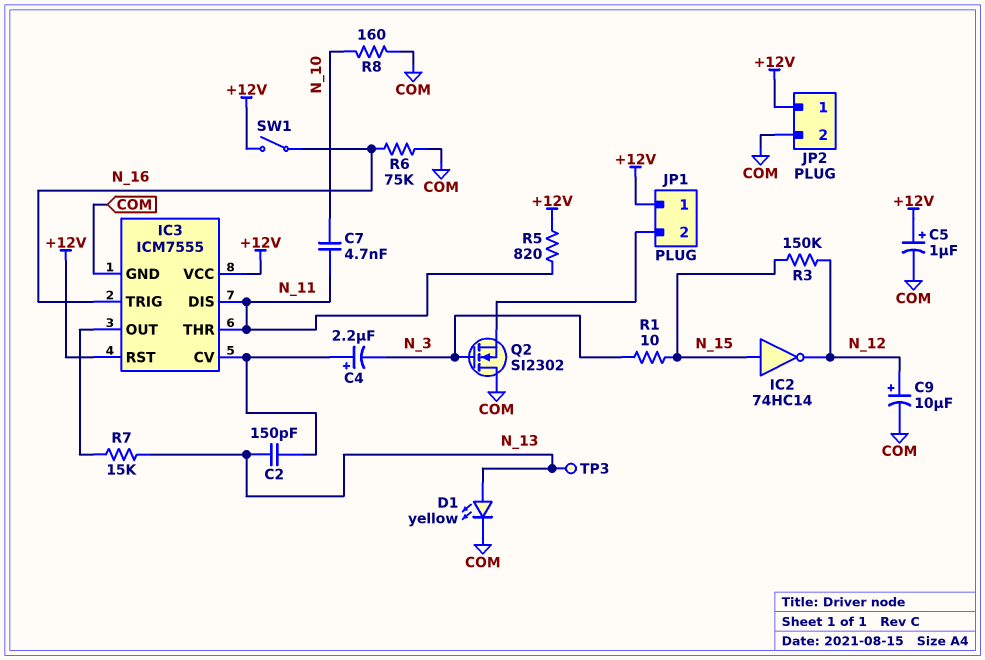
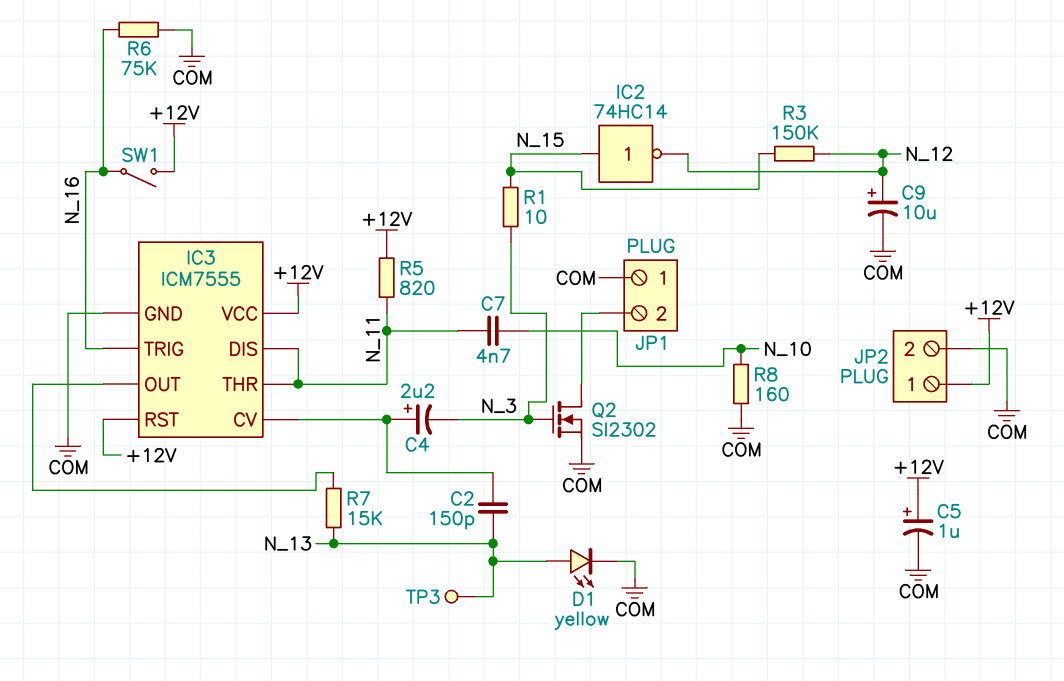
JP1 pin 1: +12V -> COM
Q2: NMOS SI2302 (G N_3, D COM, S JP1/2) -> NMOS SI2302 (G N_3, D JP1/2, S COM)

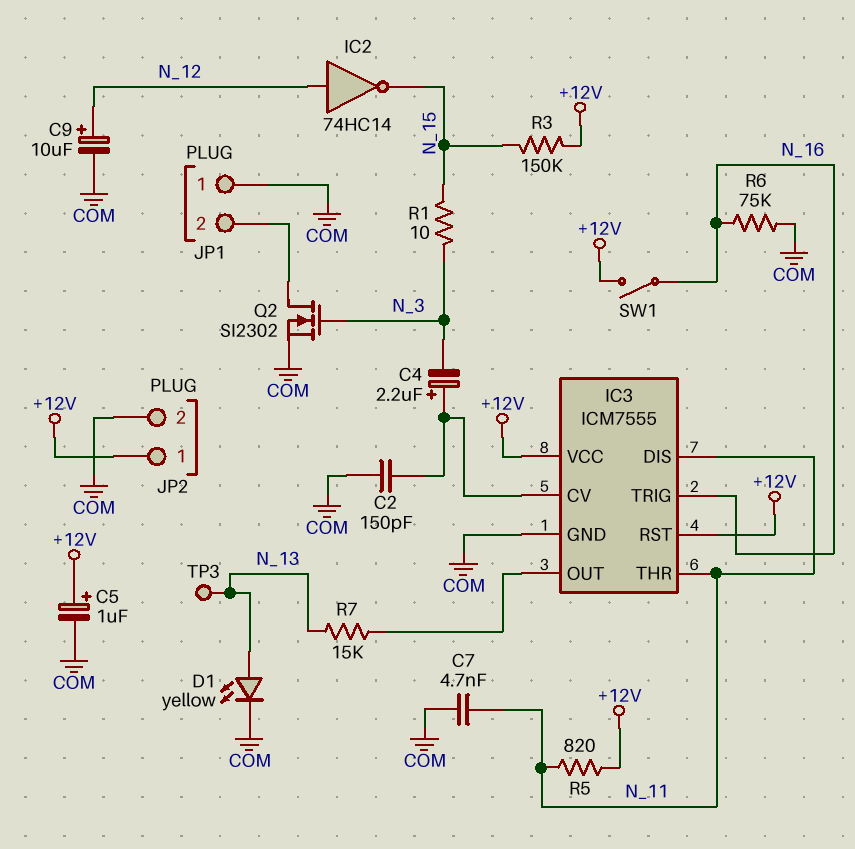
C2: 150pF (IC3/CV, N_13) -> 150pF (COM, IC3/CV)
C7: 4.7nF (N_10, N_11) -> 4.7nF (COM, N_11)
IC2: NOT 74HC14 (in N_15, out N_12) -> NOT 74HC14 (in N_12, out N_15)
R3: 150k (N_12, N_15) -> 150k (+12V, N_15)
R8: 160 (COM, N_10) -> none

